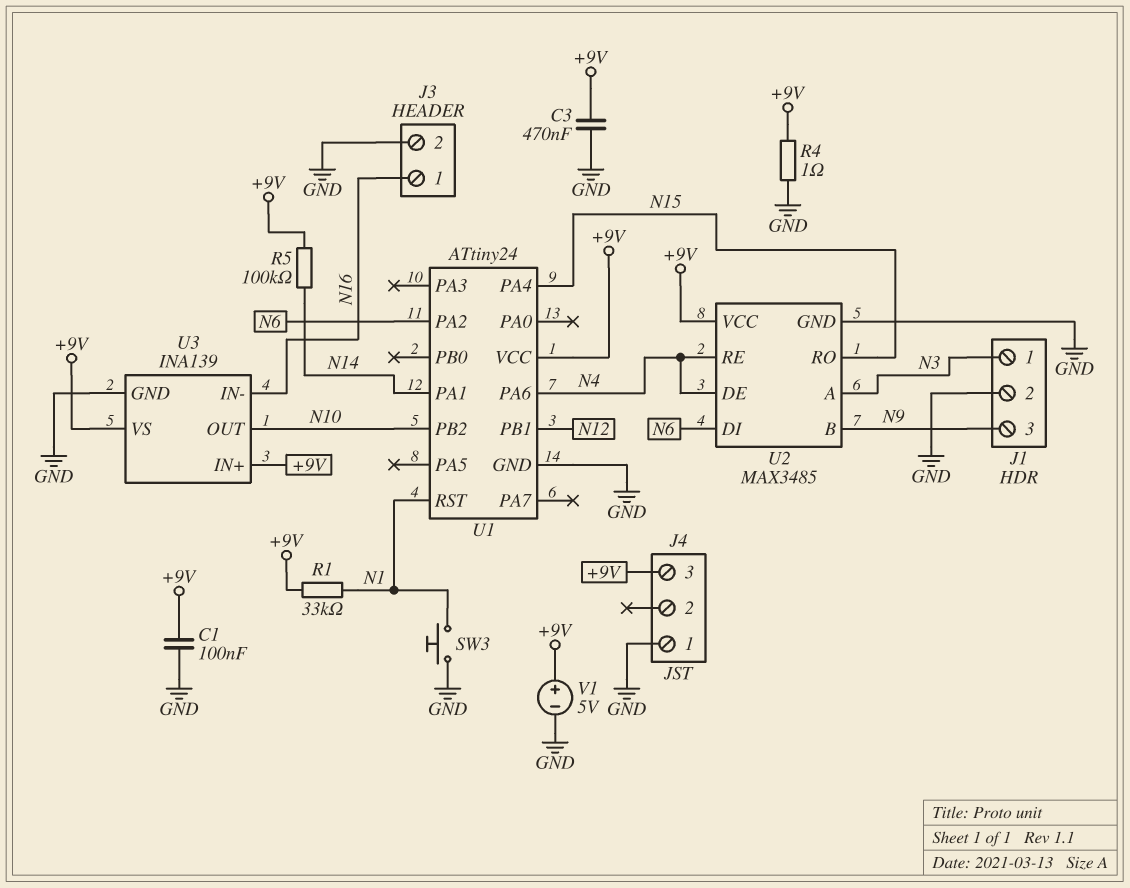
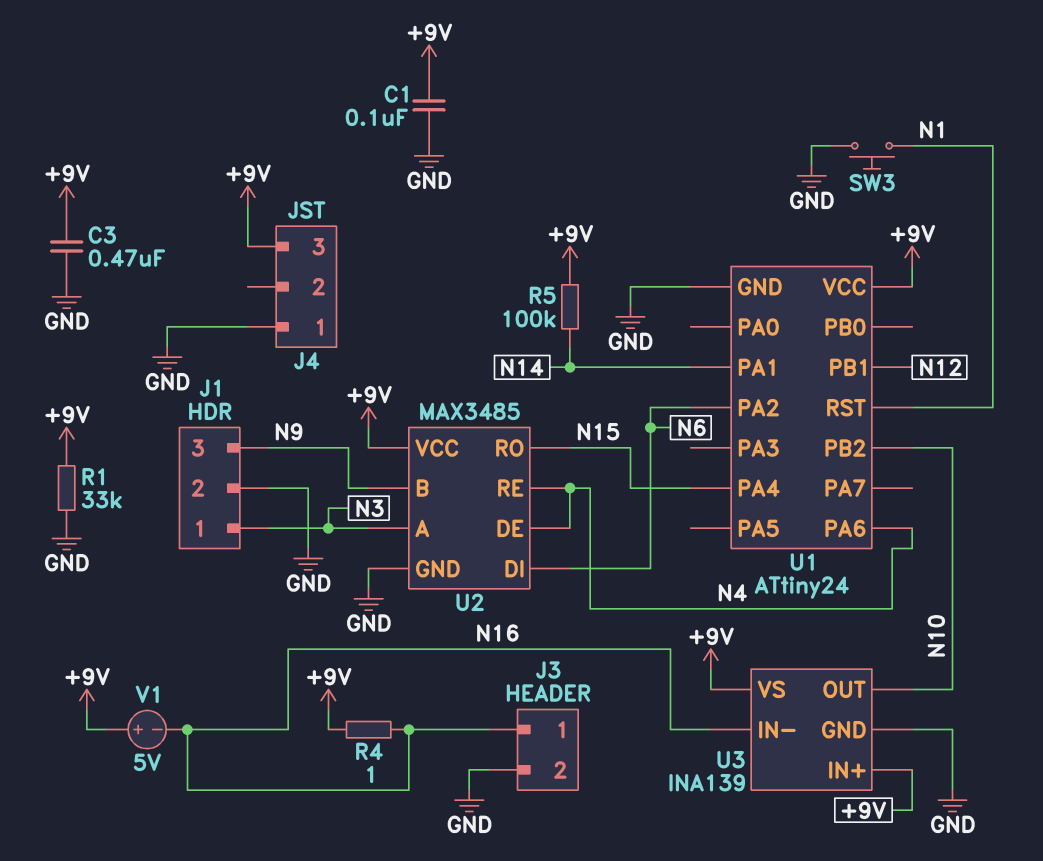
R1: 33k (+9V, N1) -> 33k (+9V, GND)
R4: 1 (+9V, GND) -> 1 (+9V, N16)
V1: 5V (plus +9V, minus GND) -> 5V (plus +9V, minus N16)

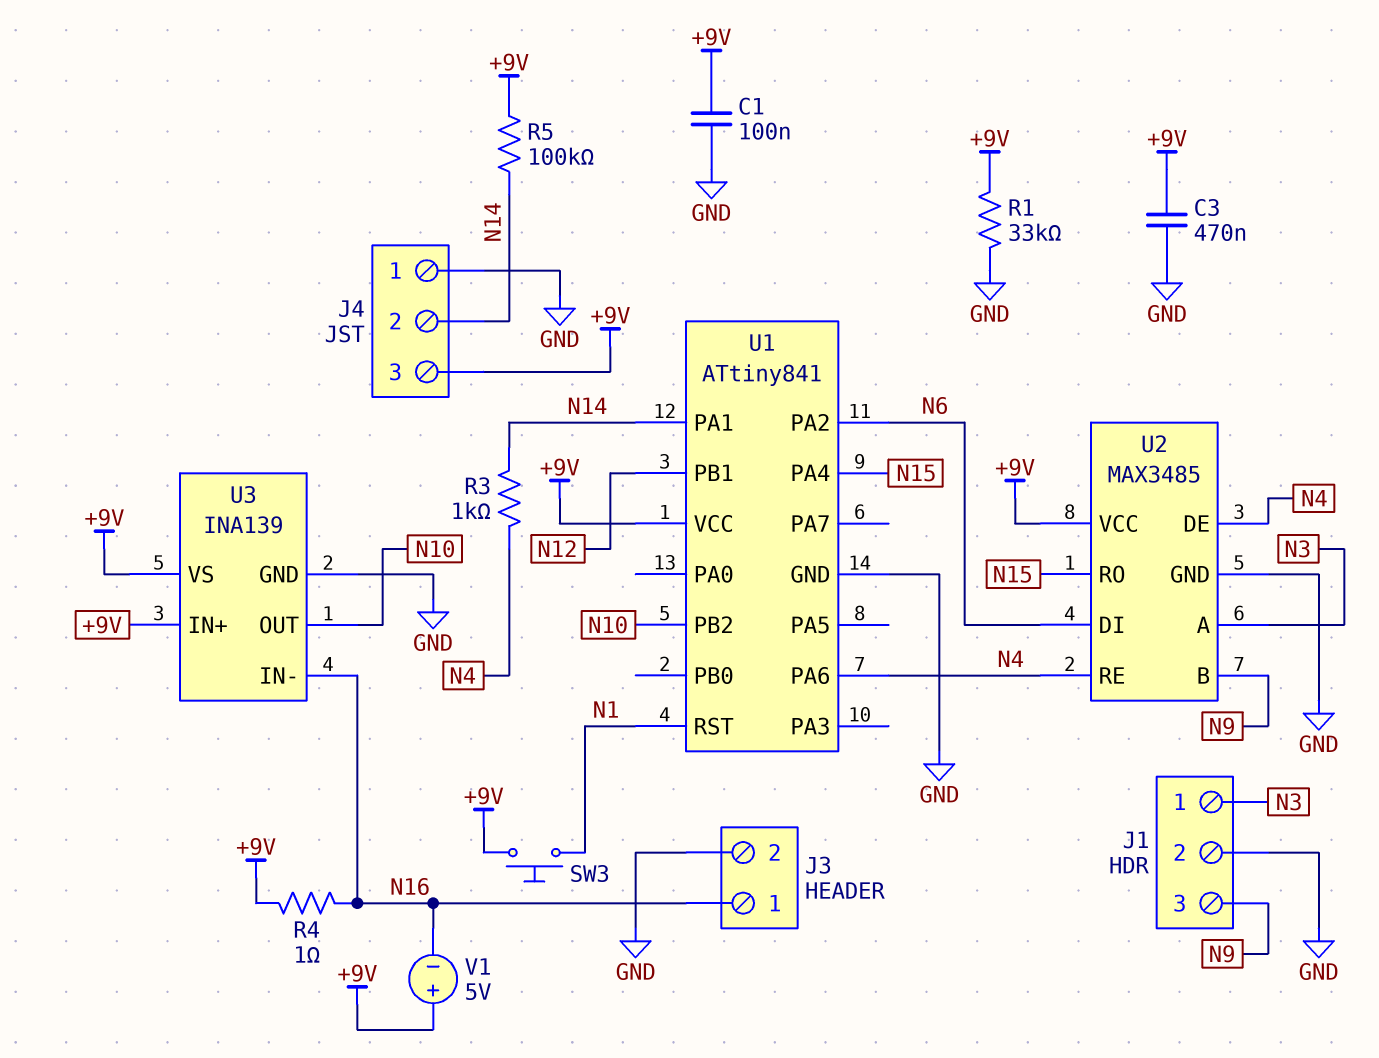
J4 pin 2: none -> N14
R3: none -> 1k (N4, N14)
SW3: button (GND, N1) -> button (+9V, N1)
U1: ATtiny24 -> ATtiny841

